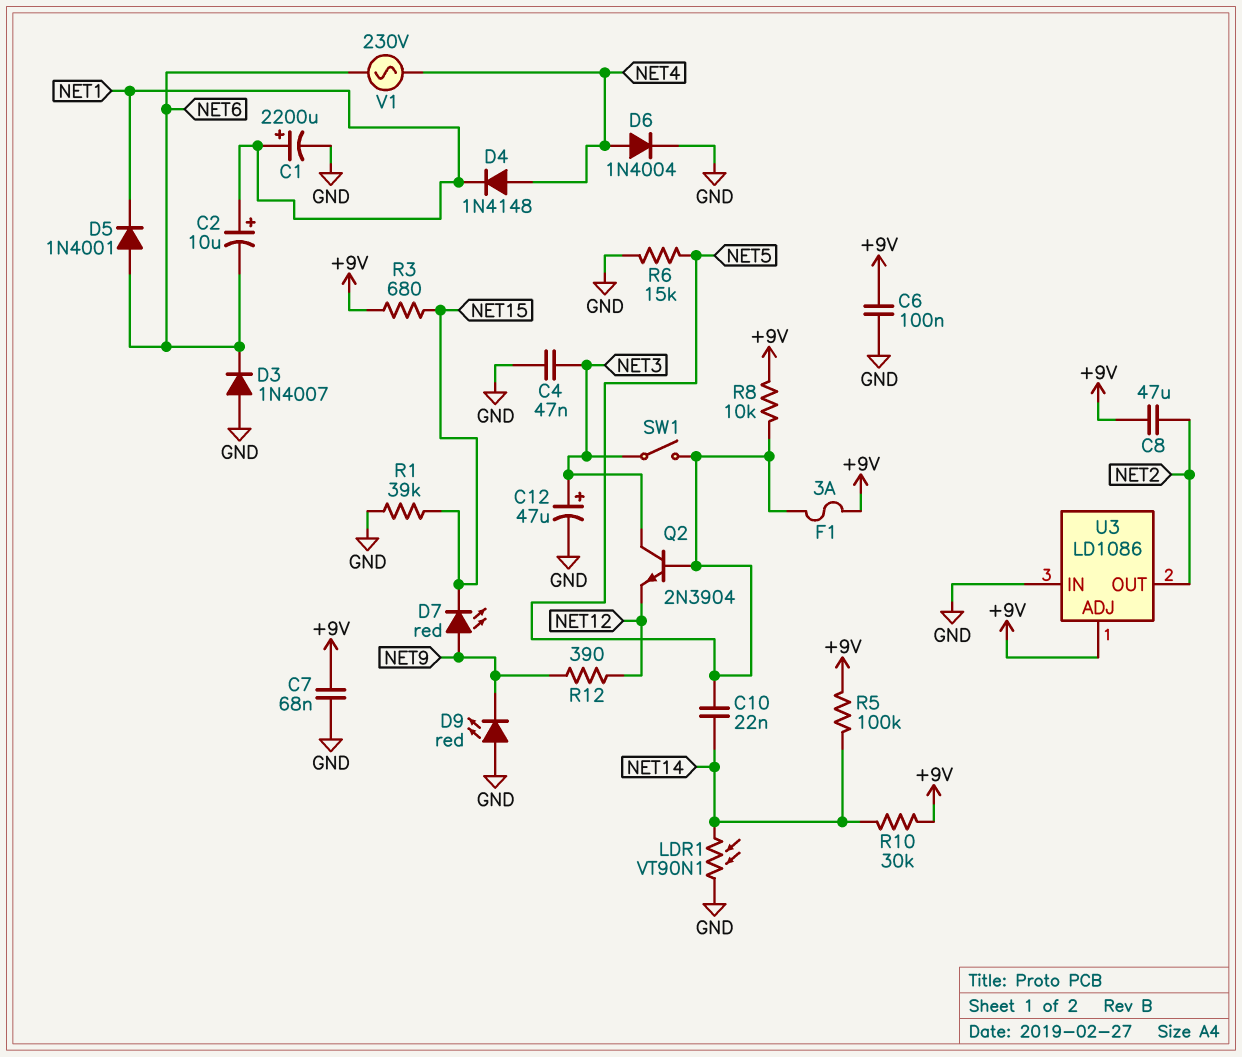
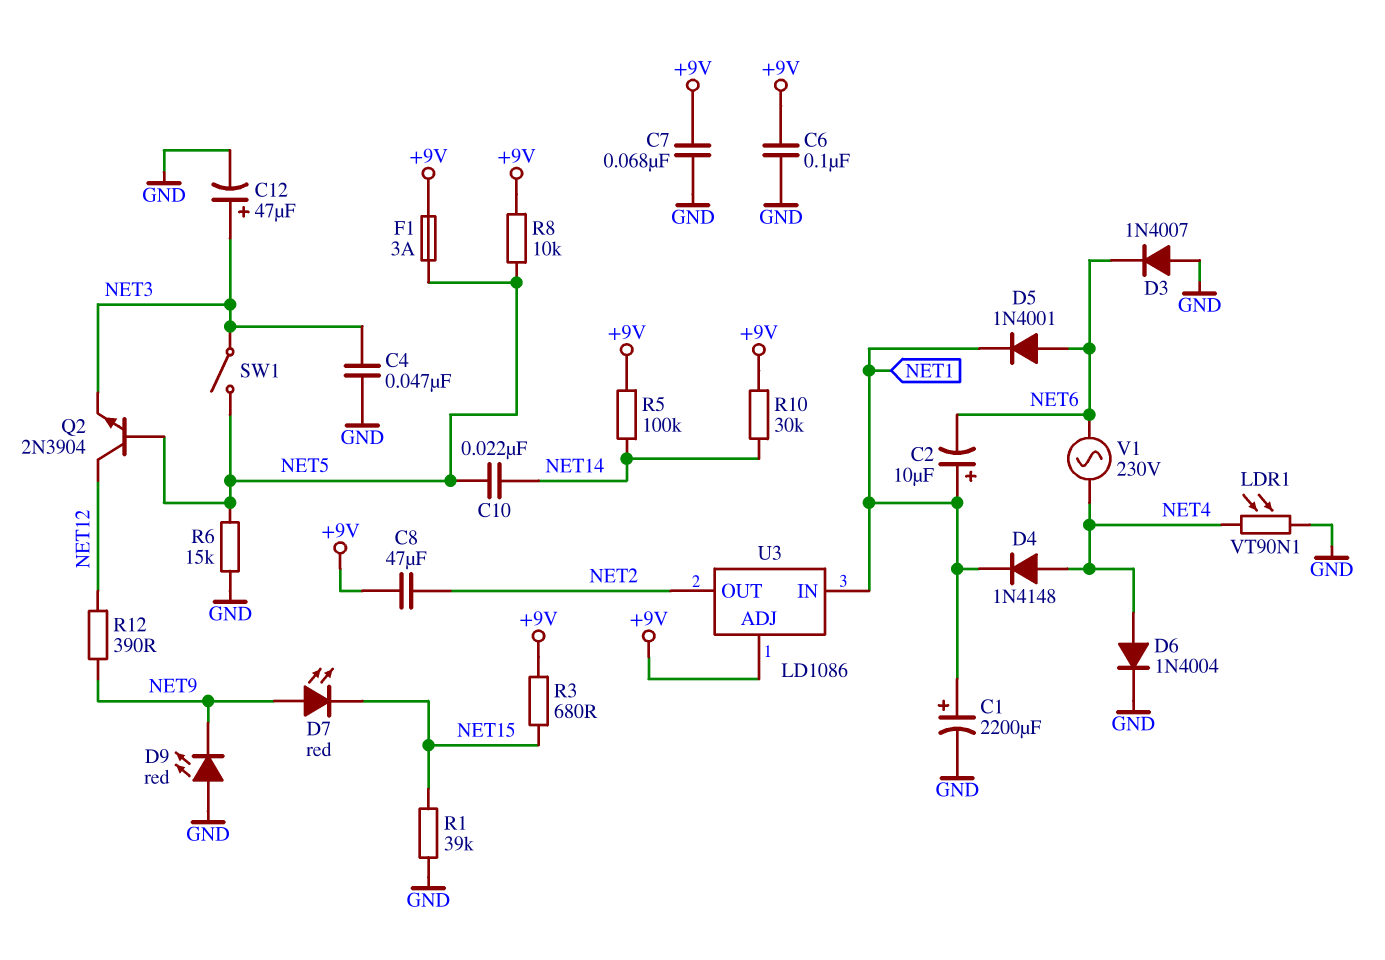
LDR1: VT90N1 (GND, NET14) -> VT90N1 (GND, NET4)
Q2: NPN 2N3904 (B NET5, C NET3, E NET12) -> NPN 2N3904 (B NET5, C NET12, E NET3)
U3 pin IN: GND -> NET1

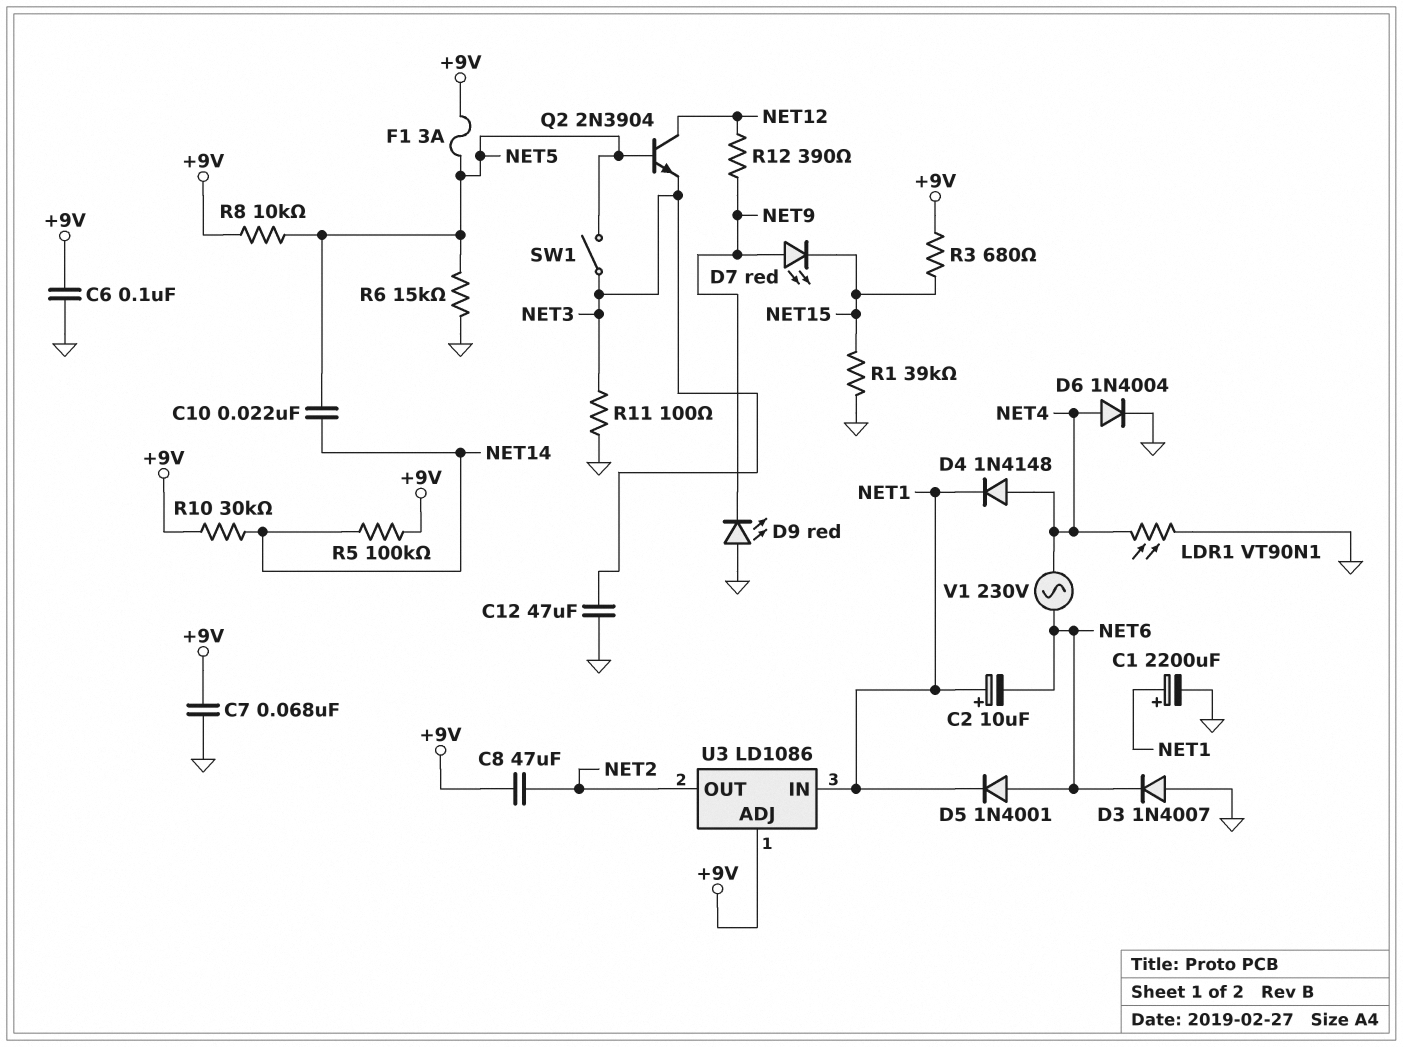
C4: 47nF (GND, NET3) -> none
C12: 47uF (plus NET3, minus GND) -> 47uF (GND, NET3)
R11: none -> 100 (GND, NET3)

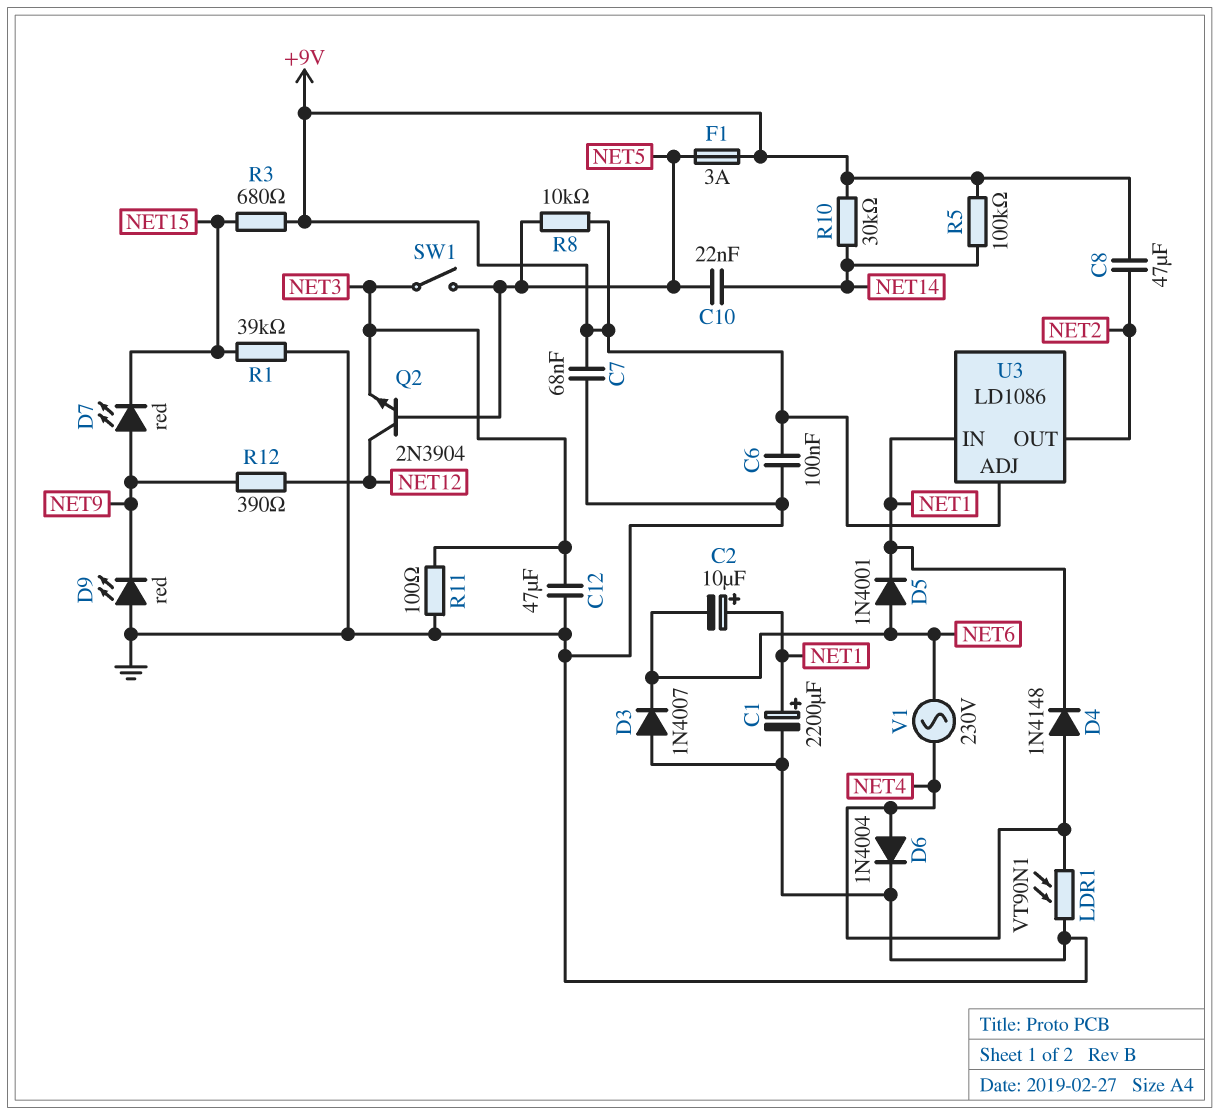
R6: 15k (GND, NET5) -> none

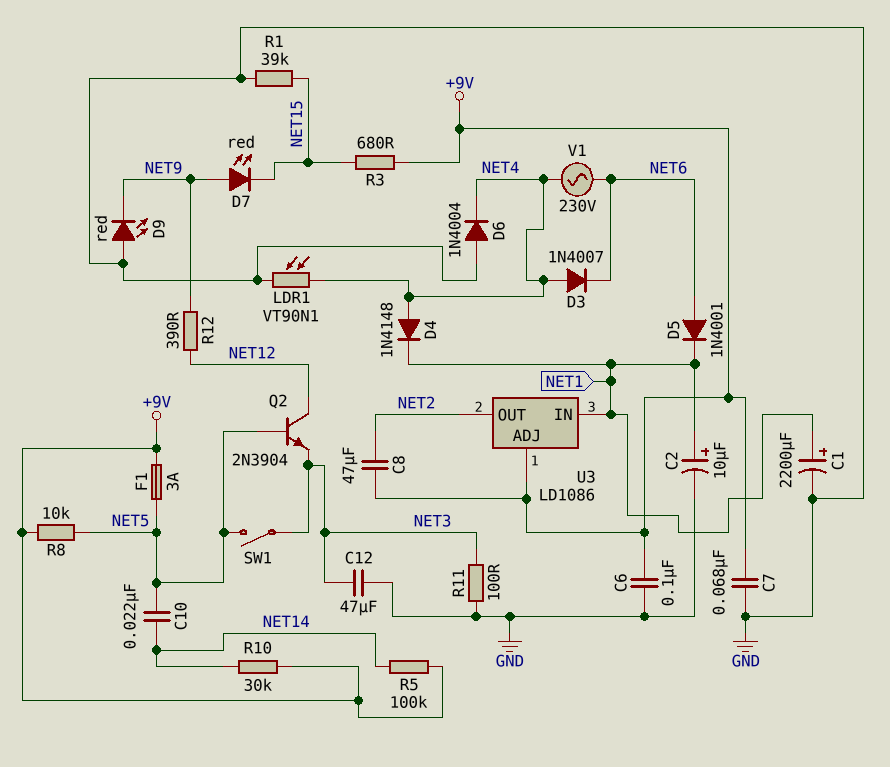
C2: 10uF (plus NET1, minus NET6) -> 10uF (plus NET1, minus GND)
D3: diode 1N4007 (A GND, K NET6) -> diode 1N4007 (A NET4, K NET6)
D6: diode 1N4004 (A NET4, K GND) -> diode 1N4004 (A GND, K NET4)

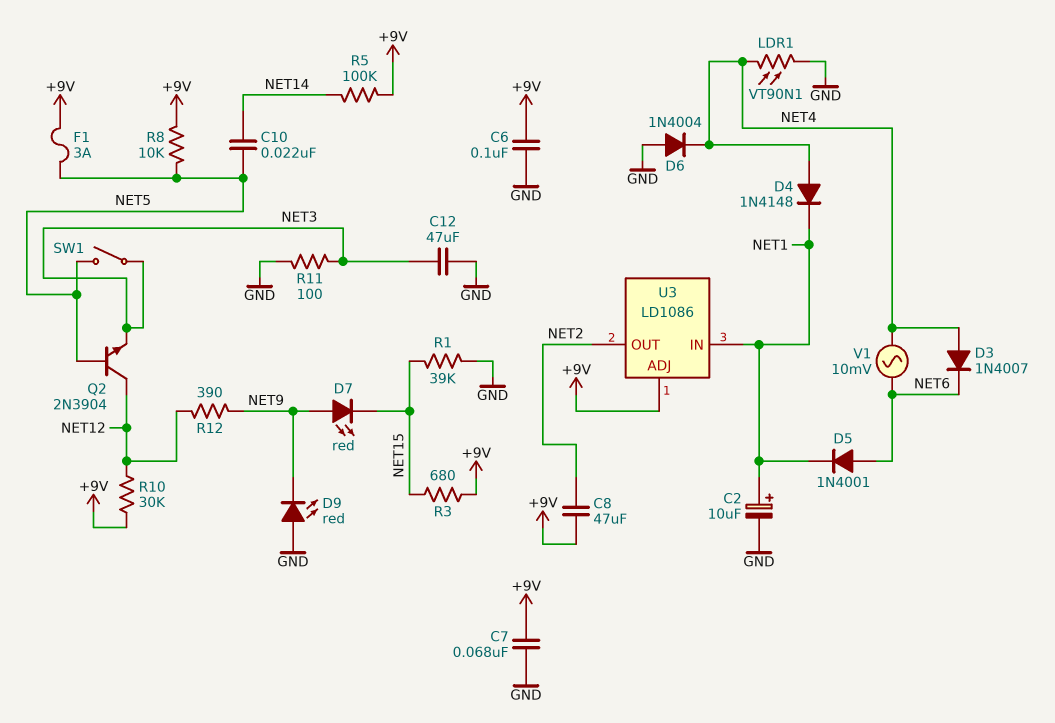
C1: 2200uF (plus NET1, minus GND) -> none
R10: 30k (+9V, NET14) -> 30k (+9V, NET12)
V1: AC 230V (NET4, NET6) -> AC 10mV (NET4, NET6)

